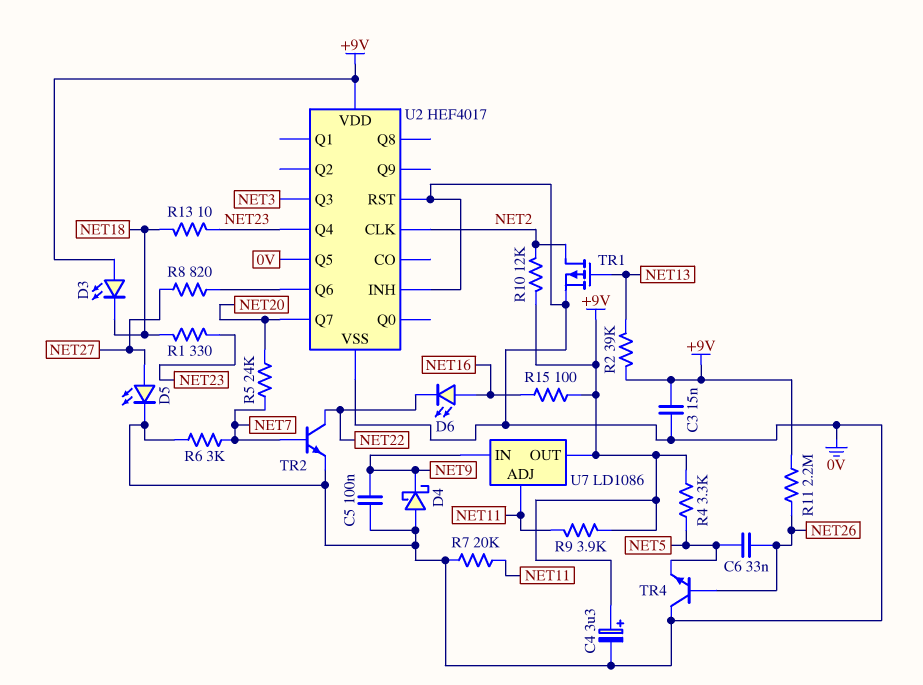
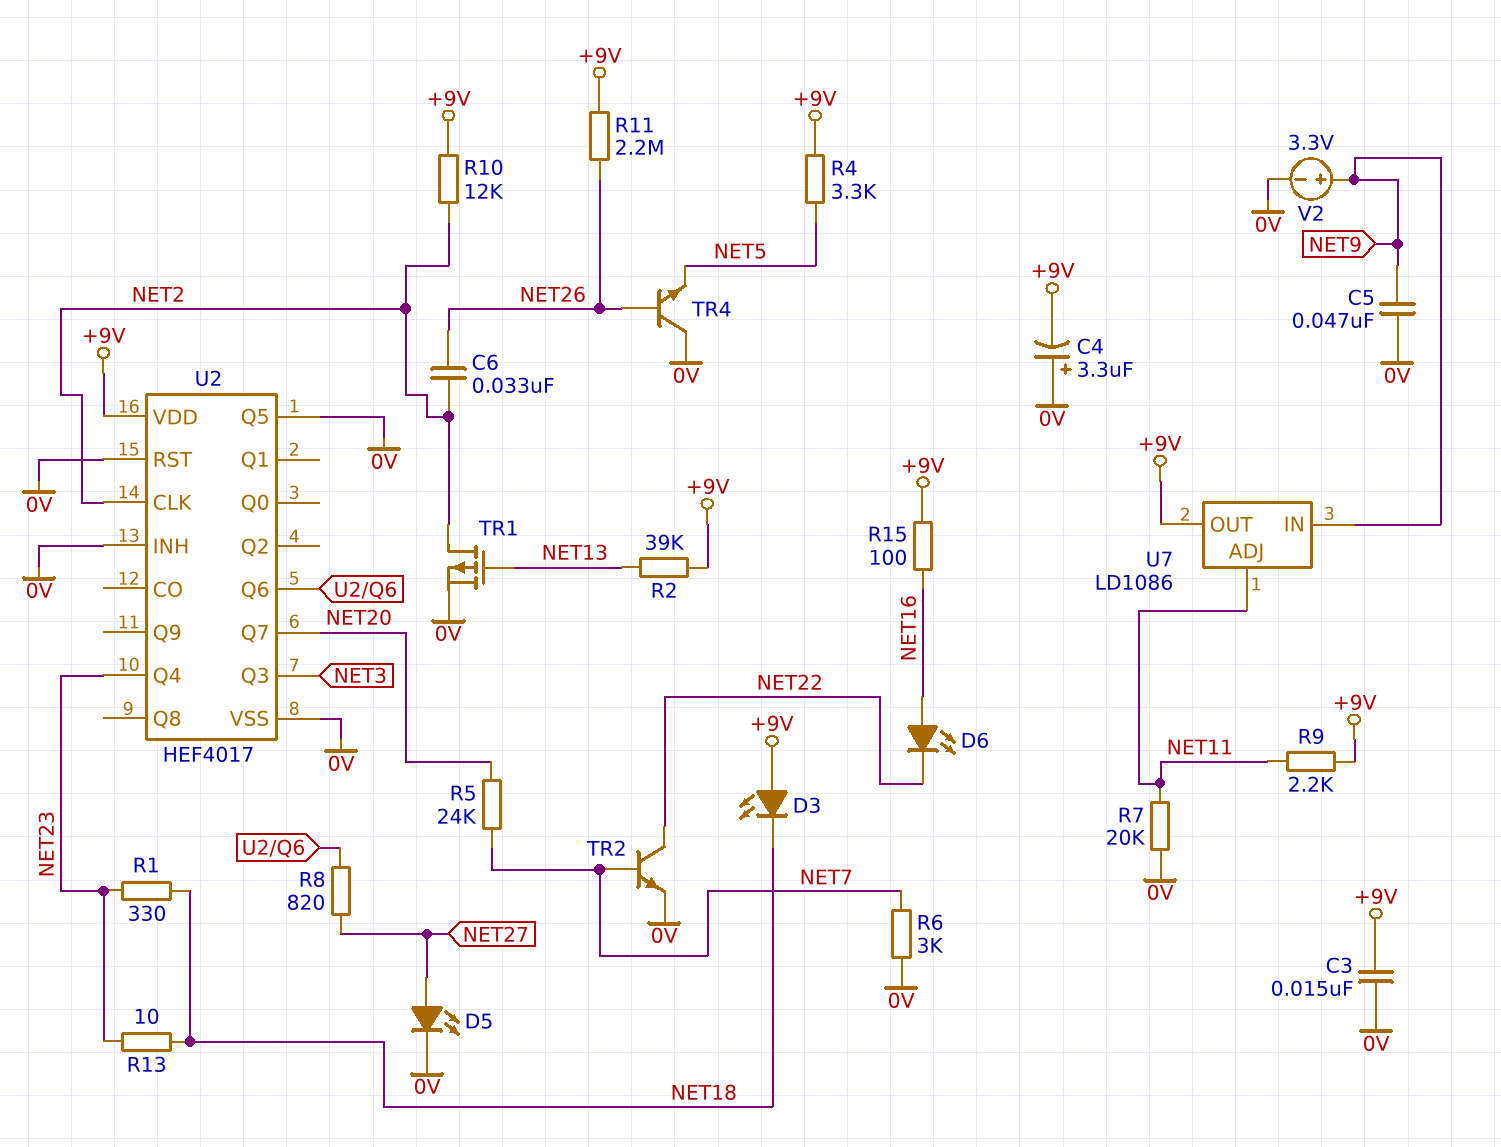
C4: 3.3uF (plus +9V, minus 0V) -> 3.3uF (plus 0V, minus +9V)
C5: 100nF (0V, NET9) -> 47nF (0V, NET9)
C6: 33nF (NET5, NET26) -> 33nF (NET2, NET26)
D4: schottky (A 0V, K NET9) -> none
R9: 3.9k (+9V, NET11) -> 2.2k (+9V, NET11)
V2: none -> 3.3V (plus NET9, minus 0V)

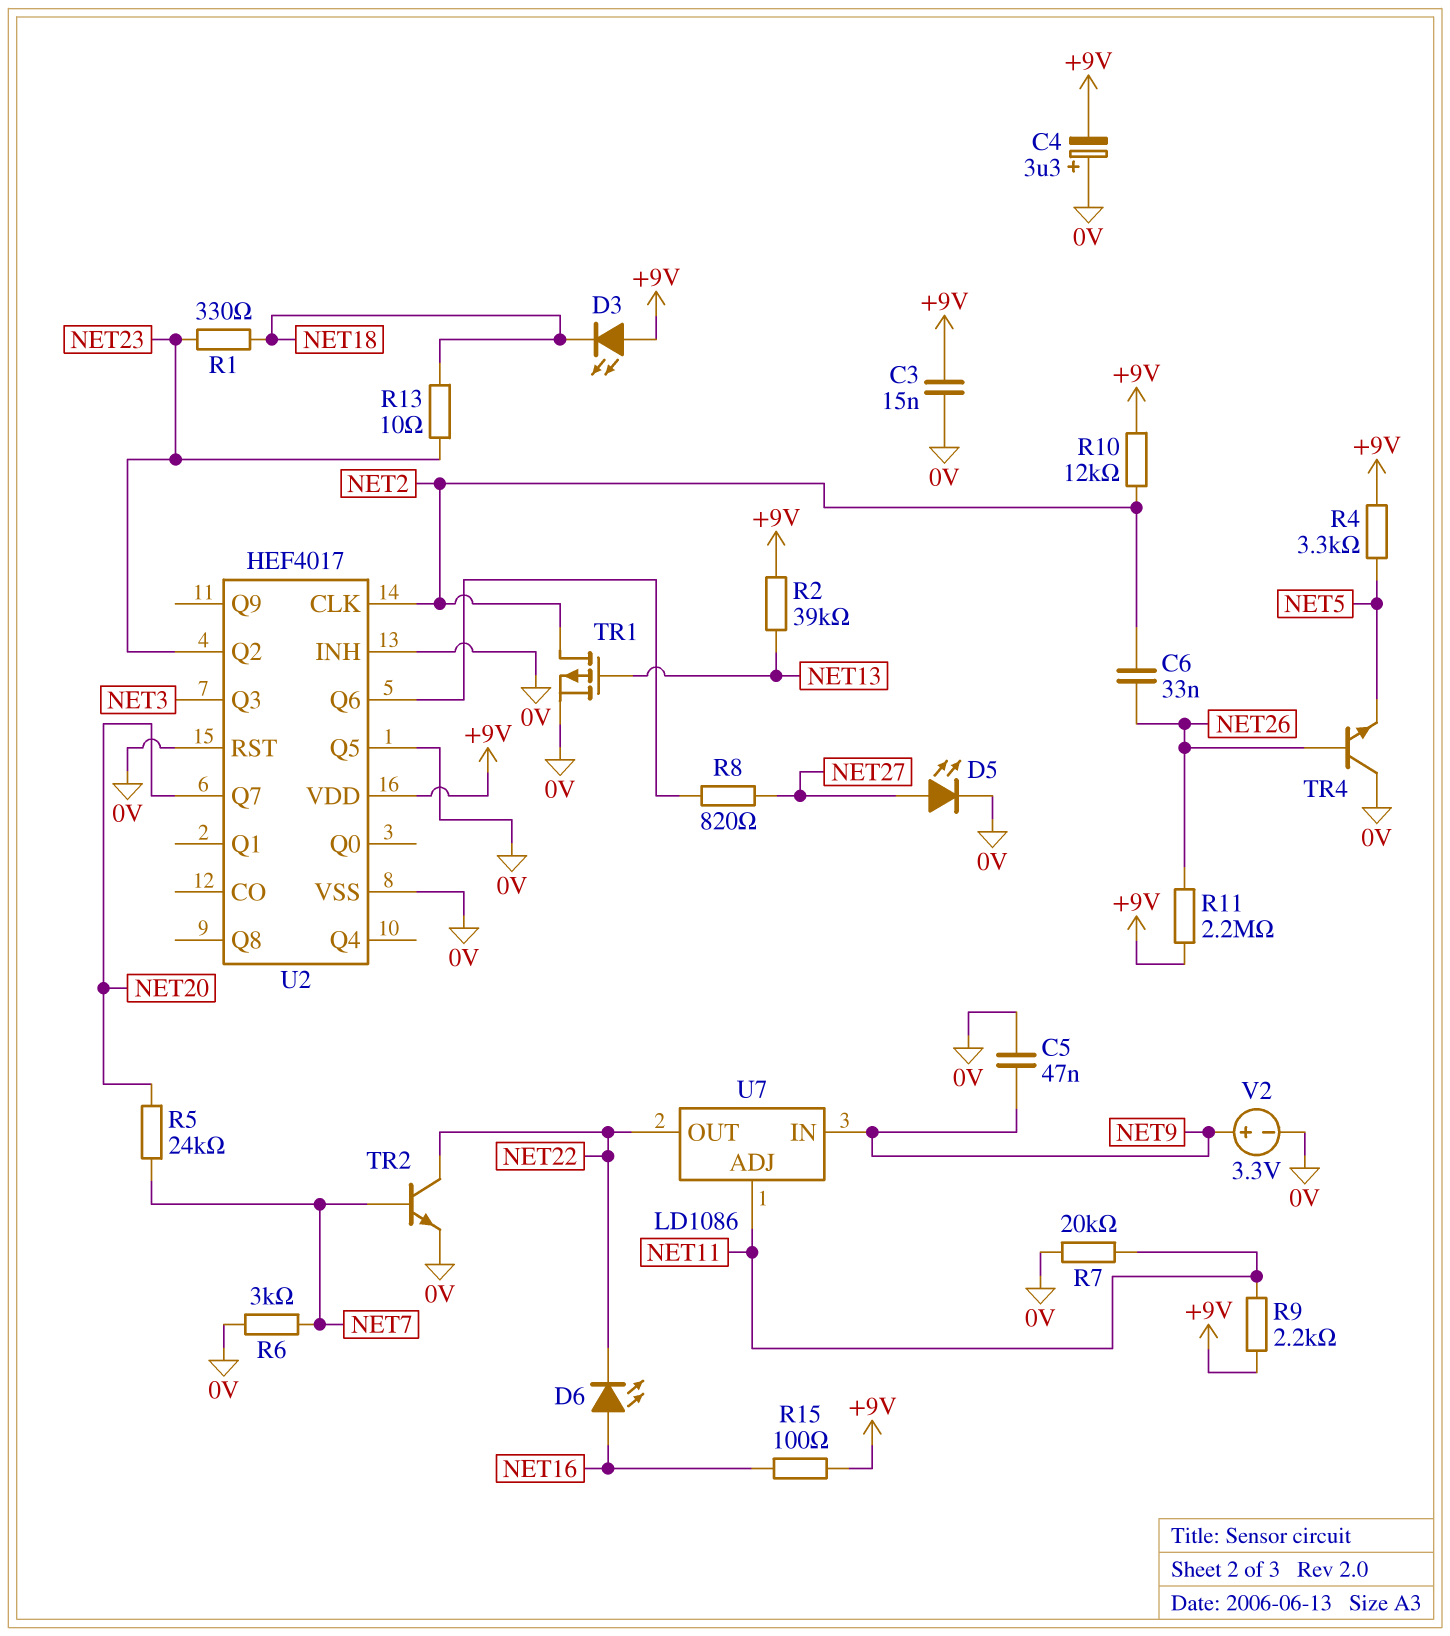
U2 pin Q2: none -> NET23
U2 pin Q4: NET23 -> none
U7 pin OUT: +9V -> NET22

